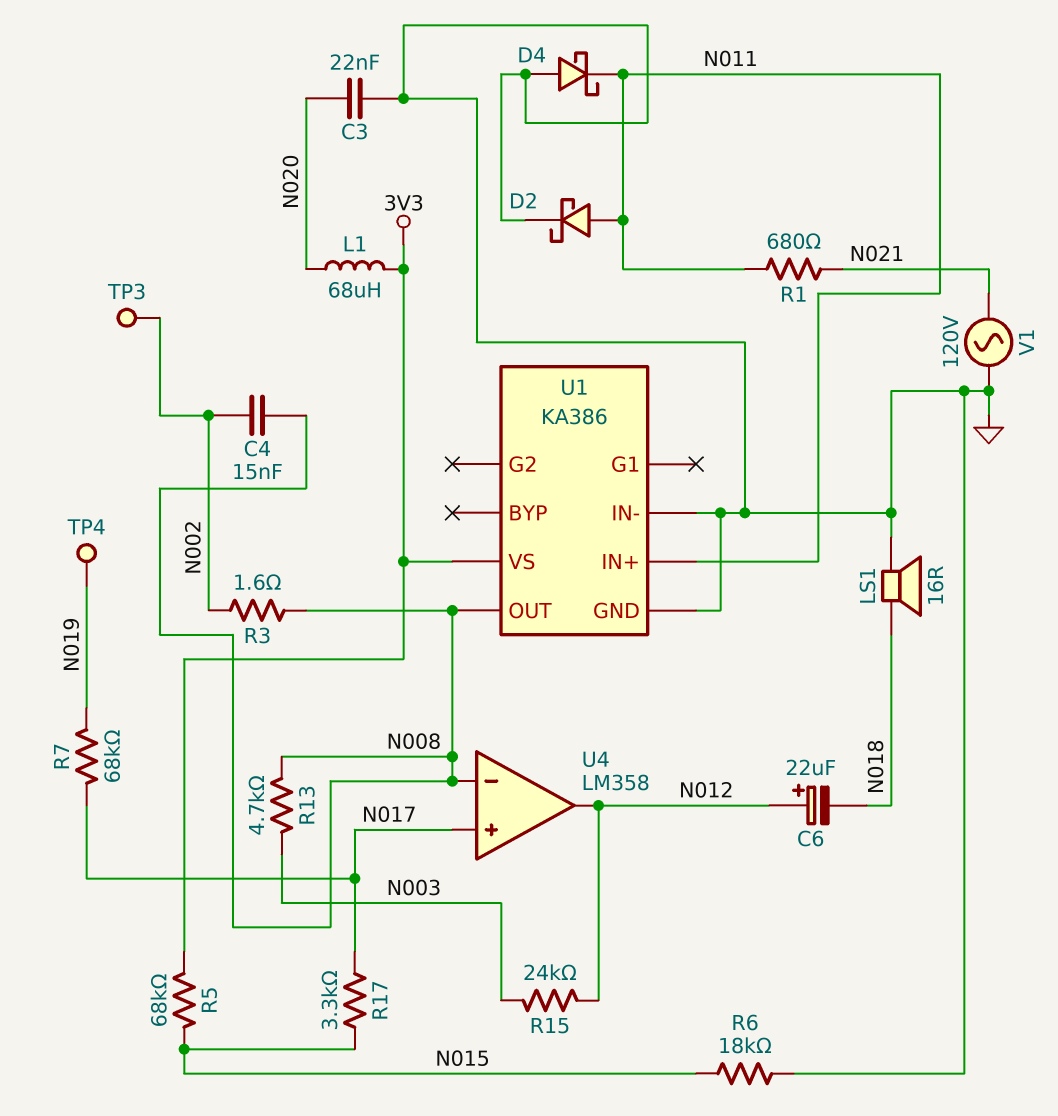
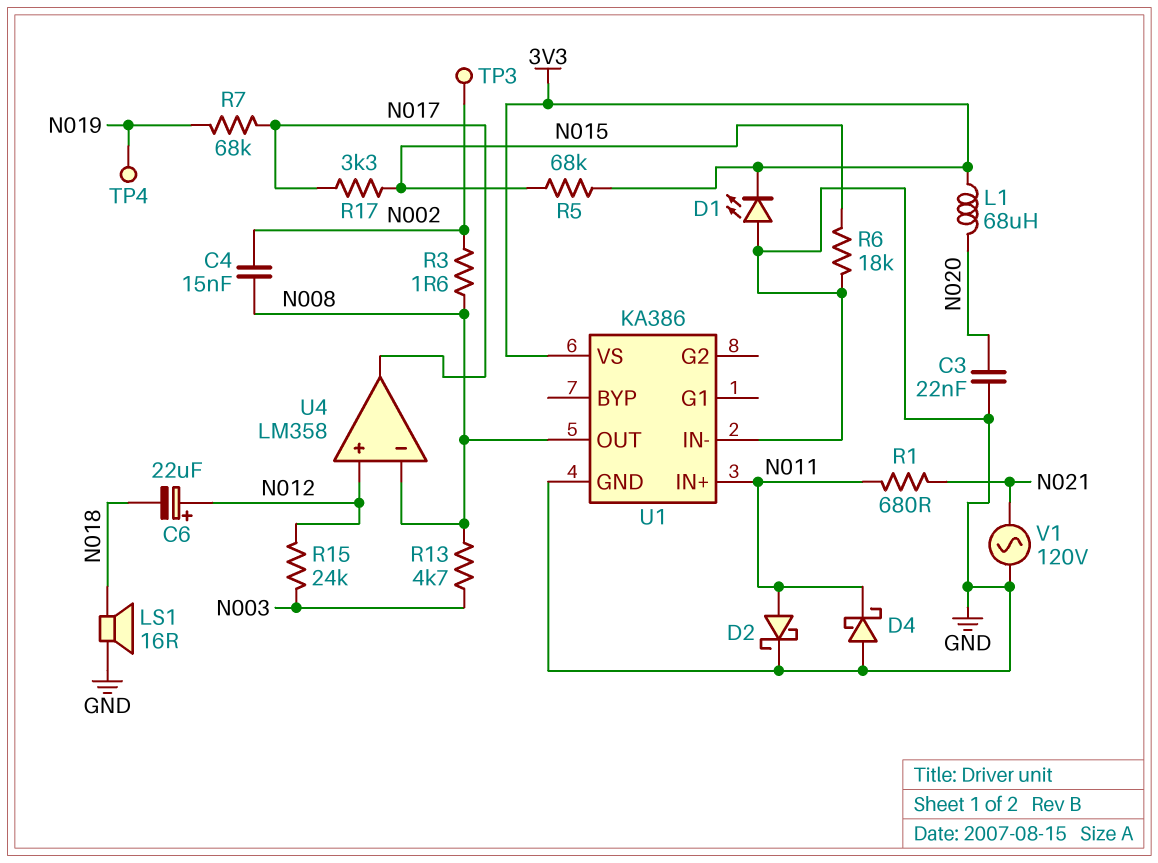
D1: none -> LED (A GND, K 3V3)
U4 pin in+: N017 -> N012
U4 pin out: N012 -> N017

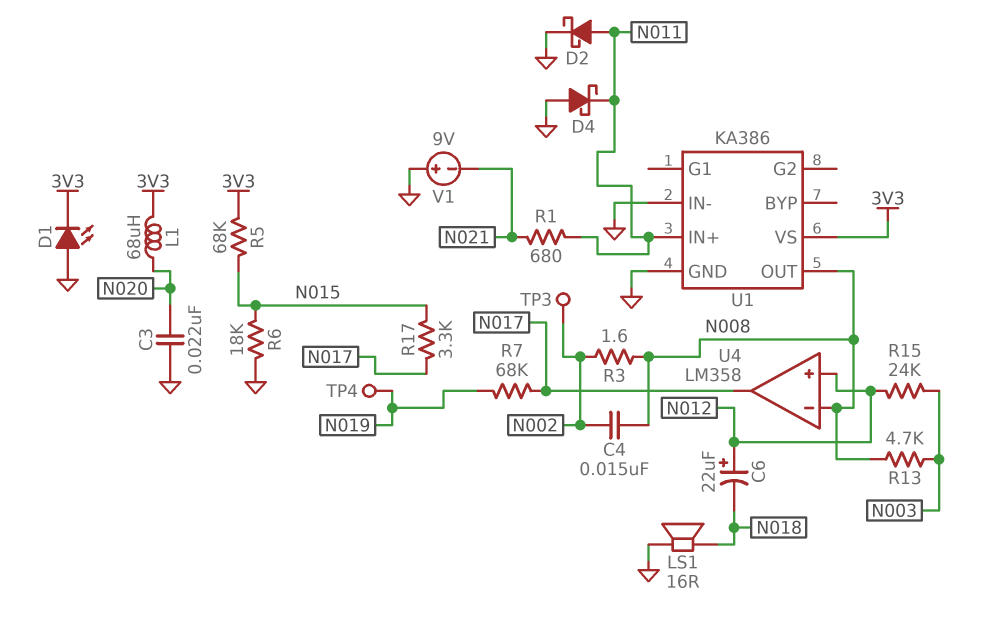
V1: AC 120V (GND, N021) -> 9V (plus GND, minus N021)

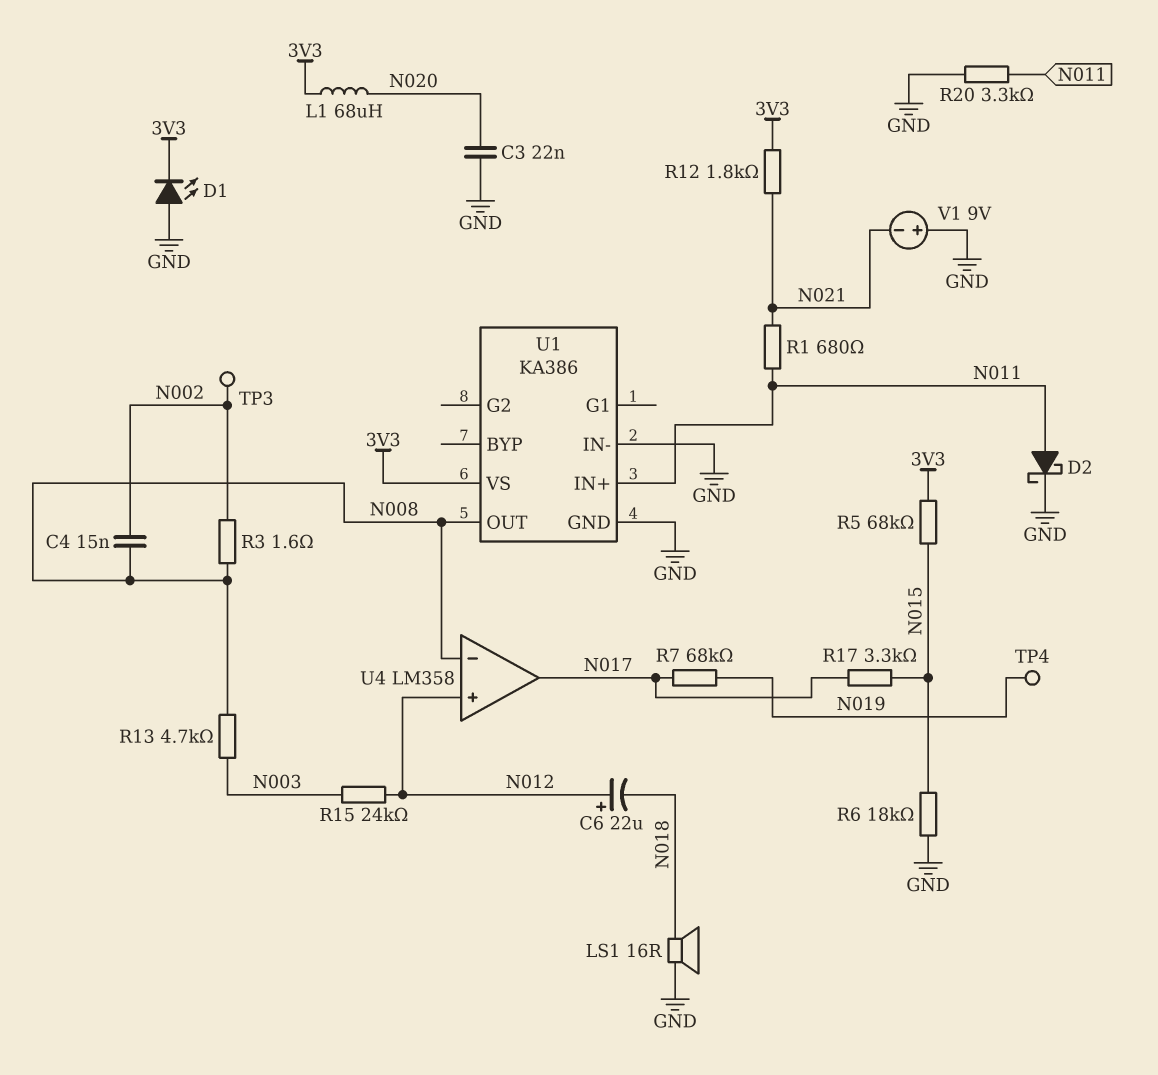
D4: schottky (A GND, K N011) -> none
R12: none -> 1.8k (3V3, N021)
R20: none -> 3.3k (GND, N011)

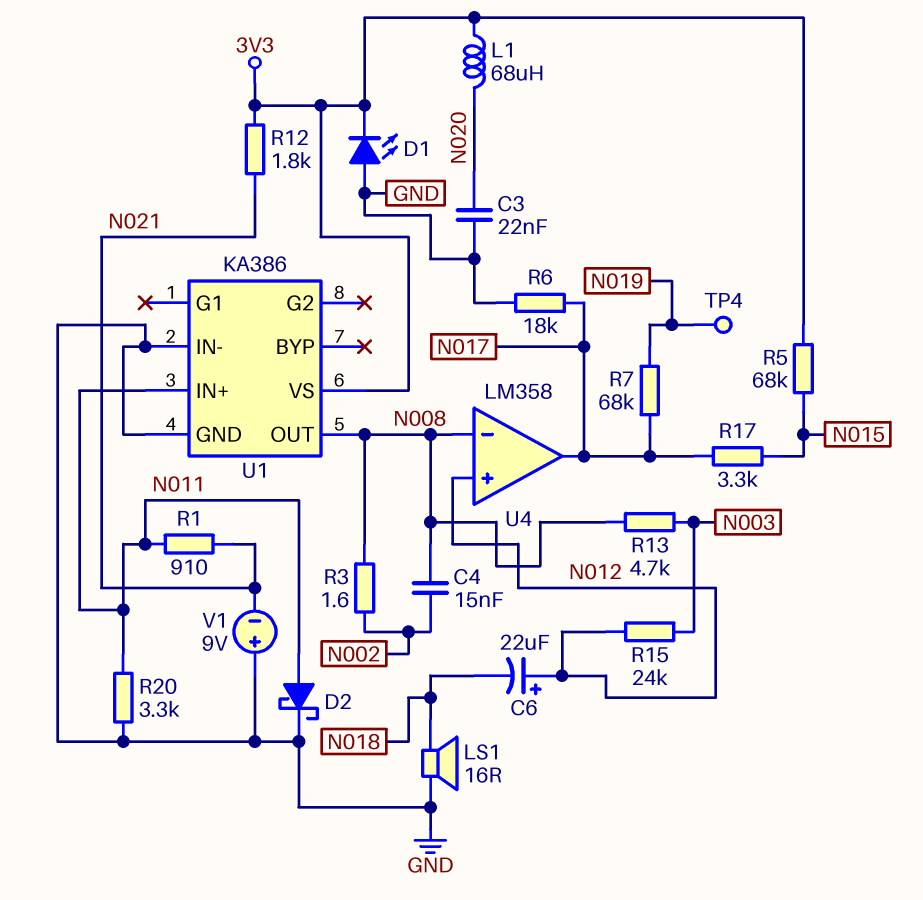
R1: 680 (N011, N021) -> 910 (N011, N021)
R6: 18k (GND, N015) -> 18k (GND, N017)
TP3: test point (N002) -> none

